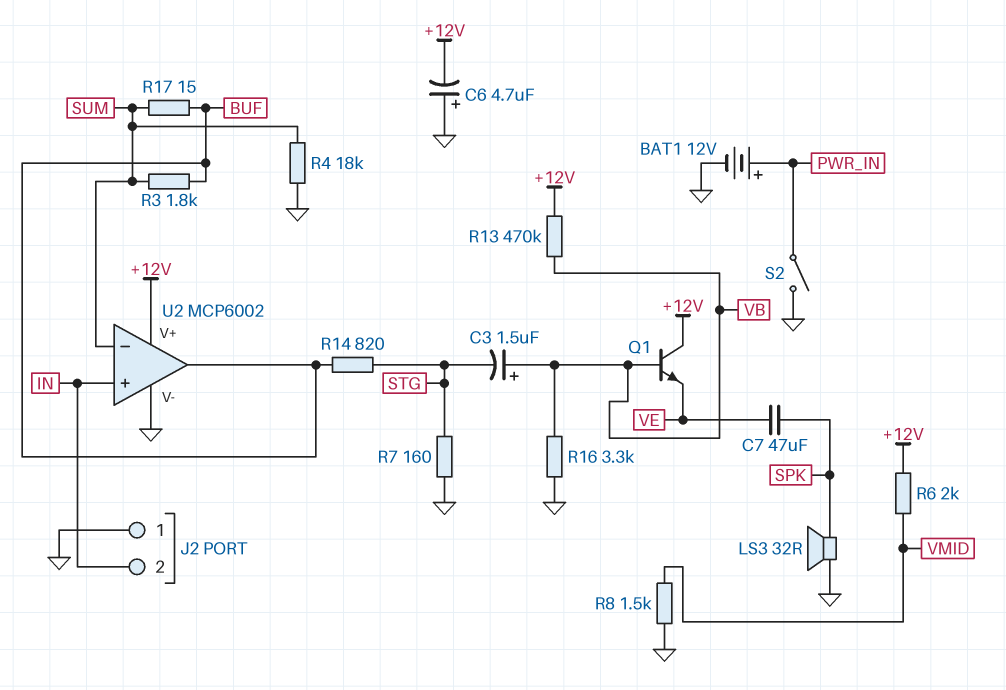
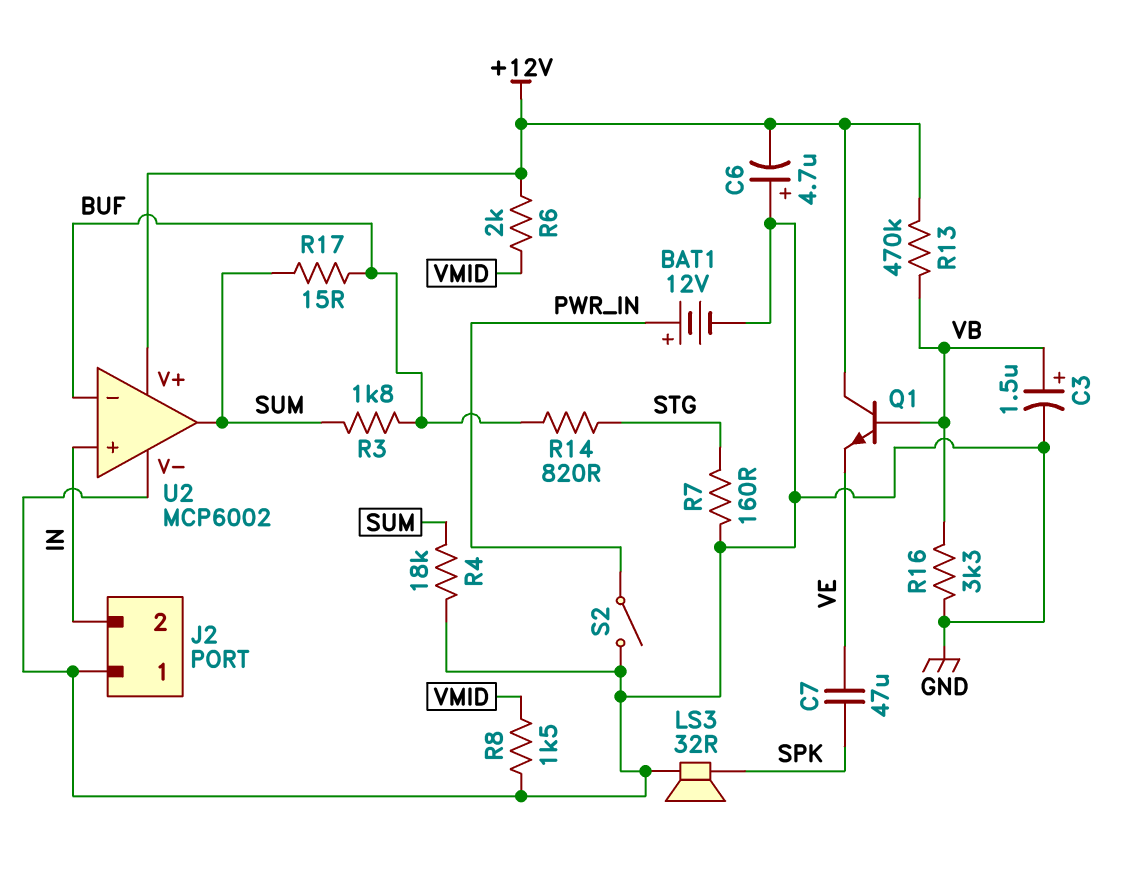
C3: 1.5uF (plus VB, minus STG) -> 1.5uF (plus VB, minus GND)
U2 pin in-: SUM -> BUF
U2 pin out: BUF -> SUM

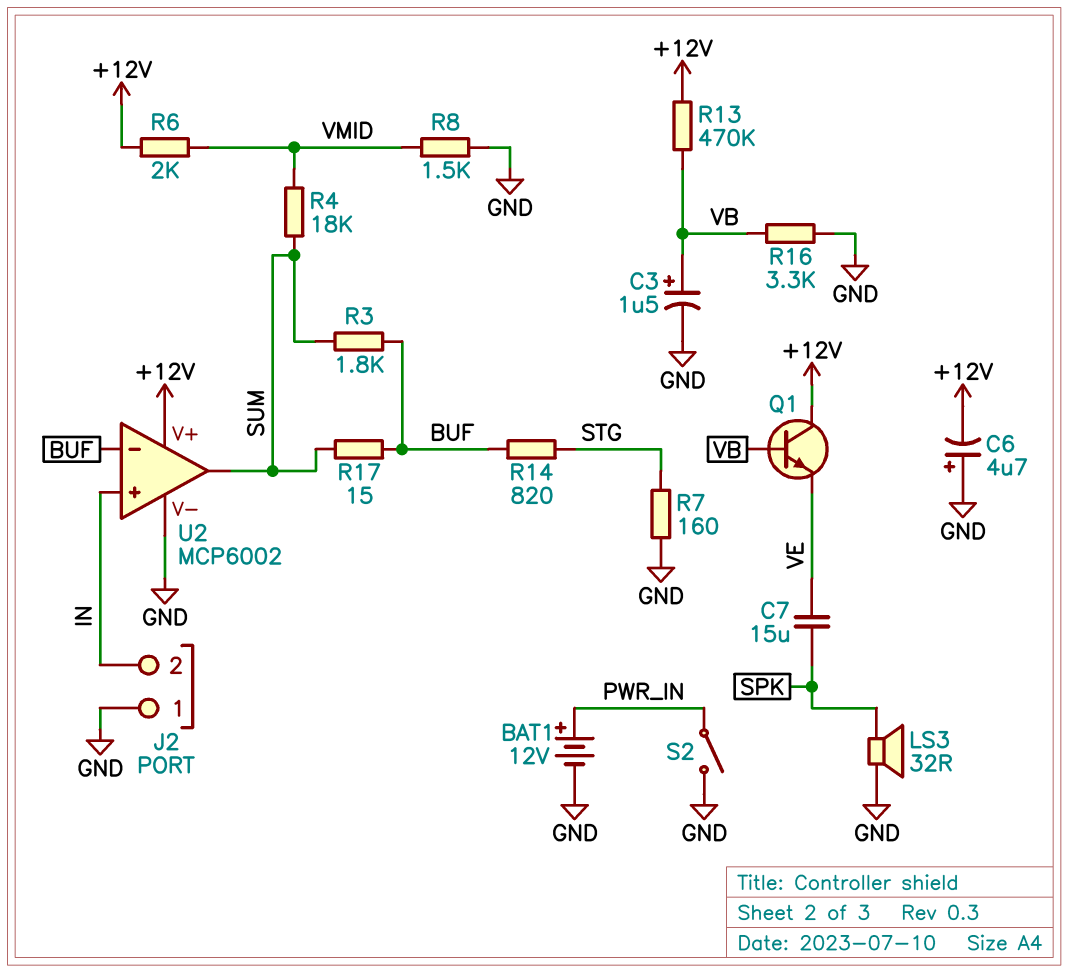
C7: 47uF (SPK, VE) -> 15uF (SPK, VE)
R4: 18k (GND, SUM) -> 18k (SUM, VMID)

